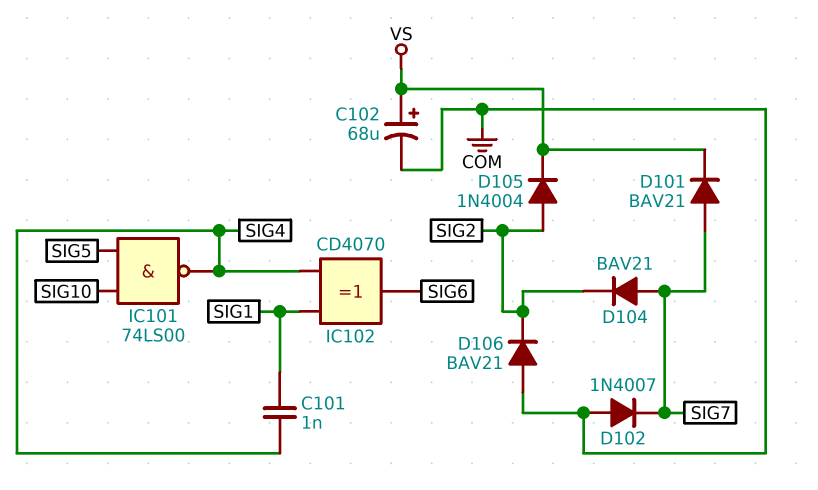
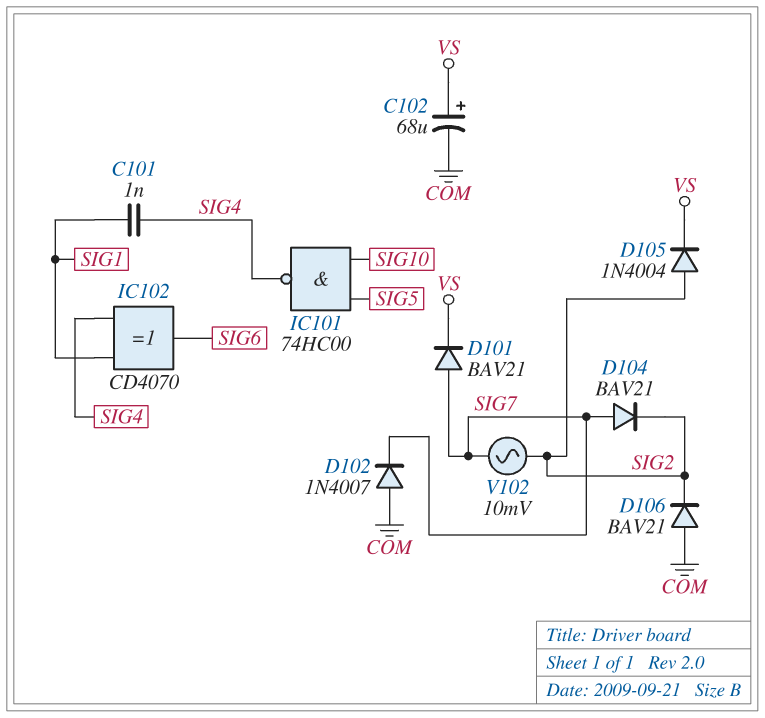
IC101: NAND 74LS00 (in SIG5, in SIG10, out SIG4) -> NAND 74HC00 (in SIG5, in SIG10, out SIG4)
V102: none -> AC 10mV (SIG2, SIG7)

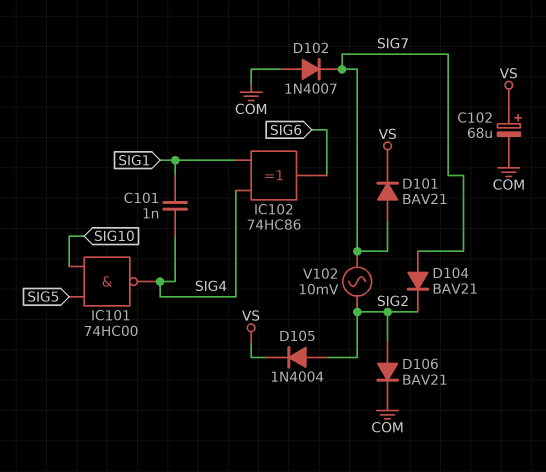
D106: diode BAV21 (A COM, K SIG2) -> diode BAV21 (A SIG2, K COM)
IC102: XOR CD4070 (in SIG1, in SIG4, out SIG6) -> XOR 74HC86 (in SIG1, in SIG4, out SIG6)

